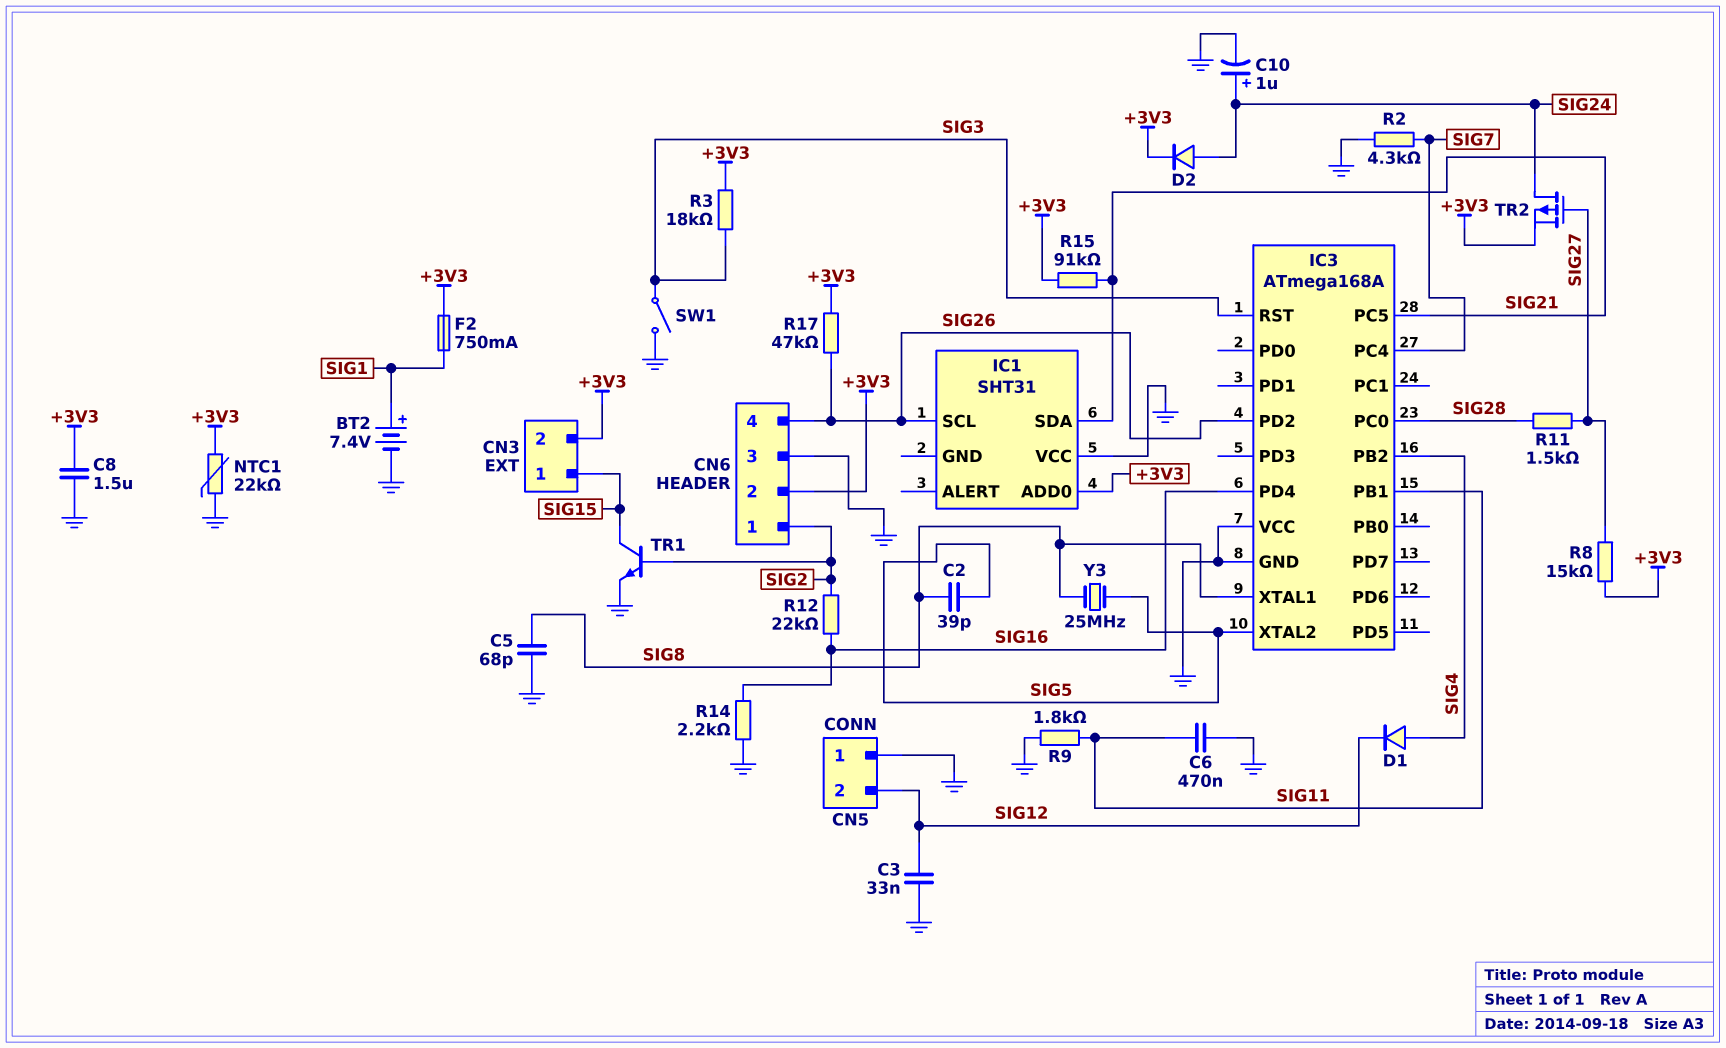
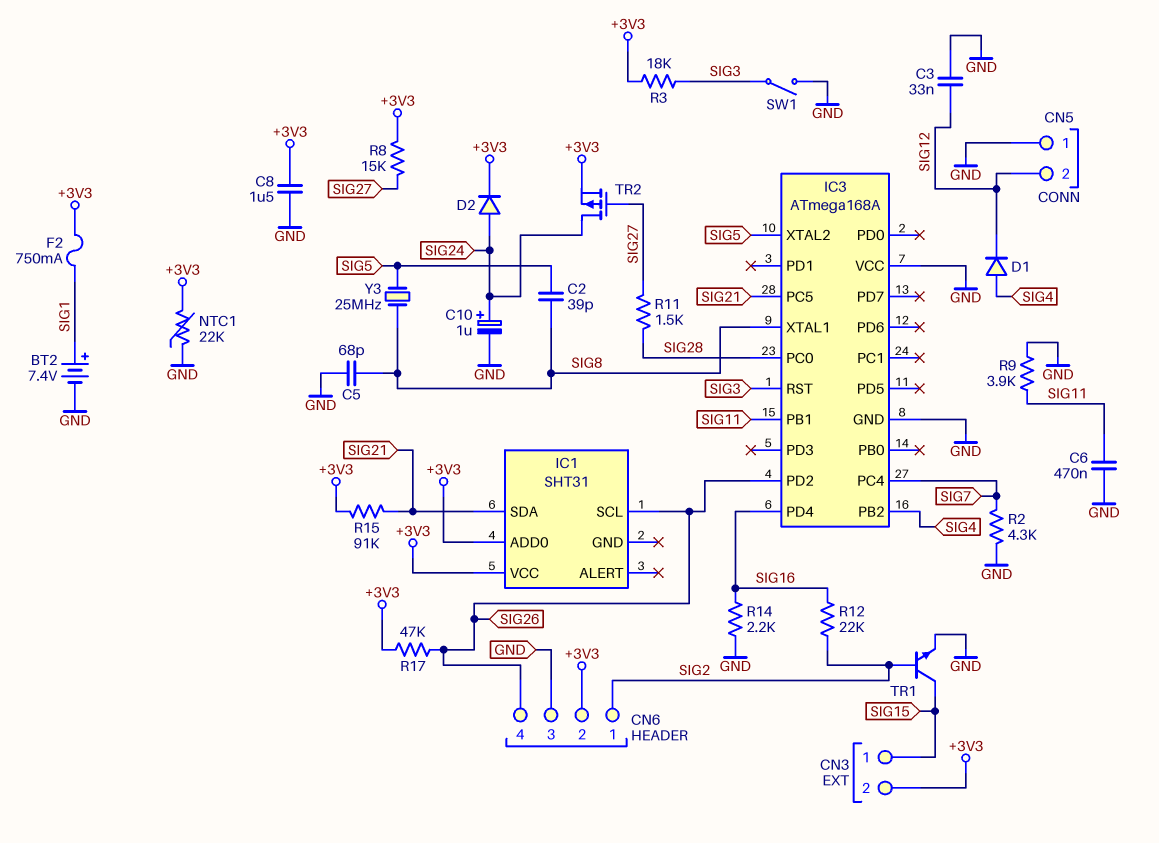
IC1 pin VCC: GND -> +3V3
R9: 1.8k (GND, SIG11) -> 3.9k (GND, SIG11)

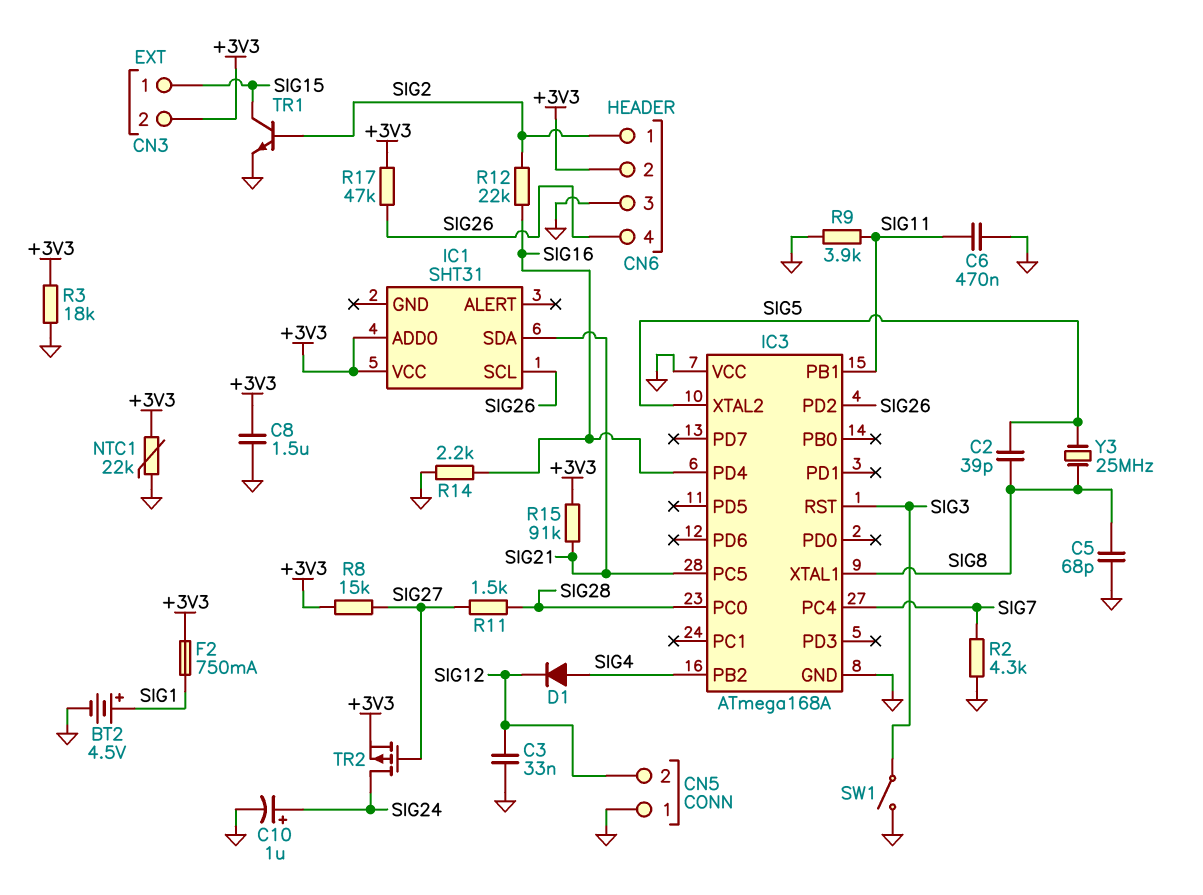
BT2: 7.4V (plus SIG1, minus GND) -> 4.5V (plus SIG1, minus GND)
D2: diode (A SIG24, K +3V3) -> none
R3: 18k (+3V3, SIG3) -> 18k (+3V3, GND)

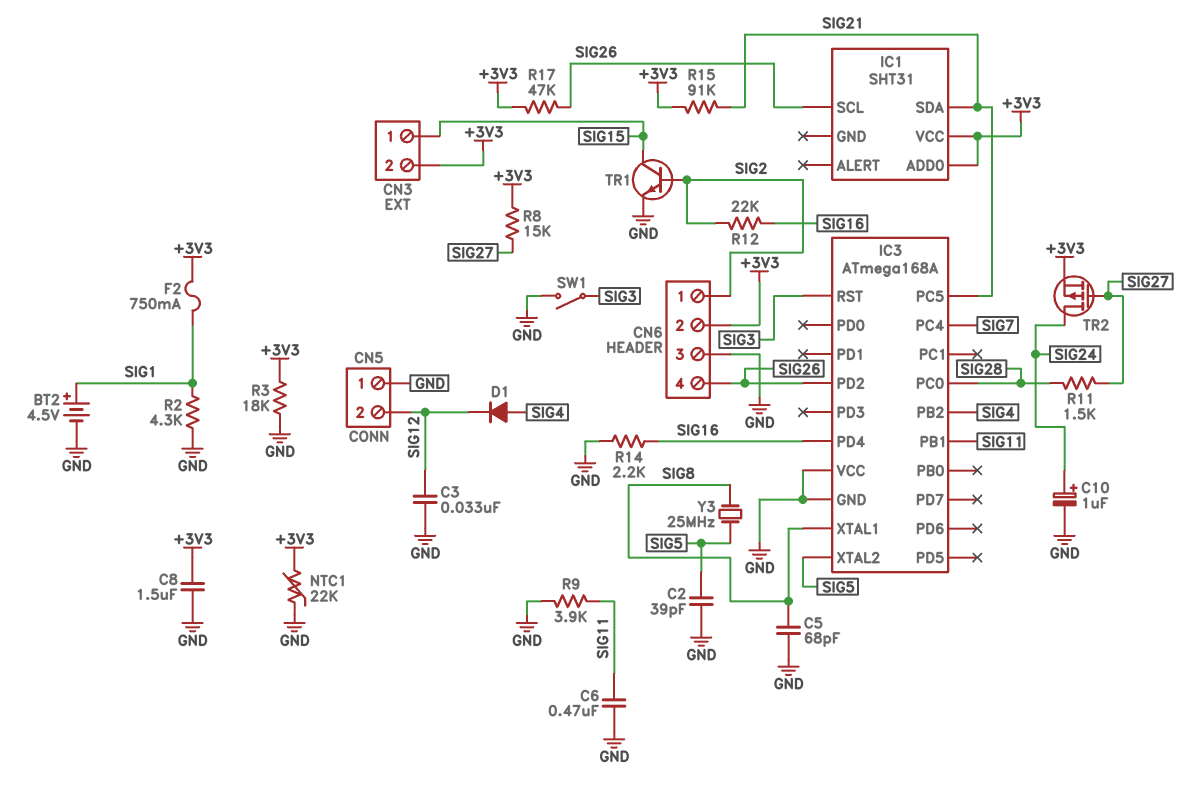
C2: 39pF (SIG5, SIG8) -> 39pF (GND, SIG5)
R2: 4.3k (GND, SIG7) -> 4.3k (GND, SIG1)

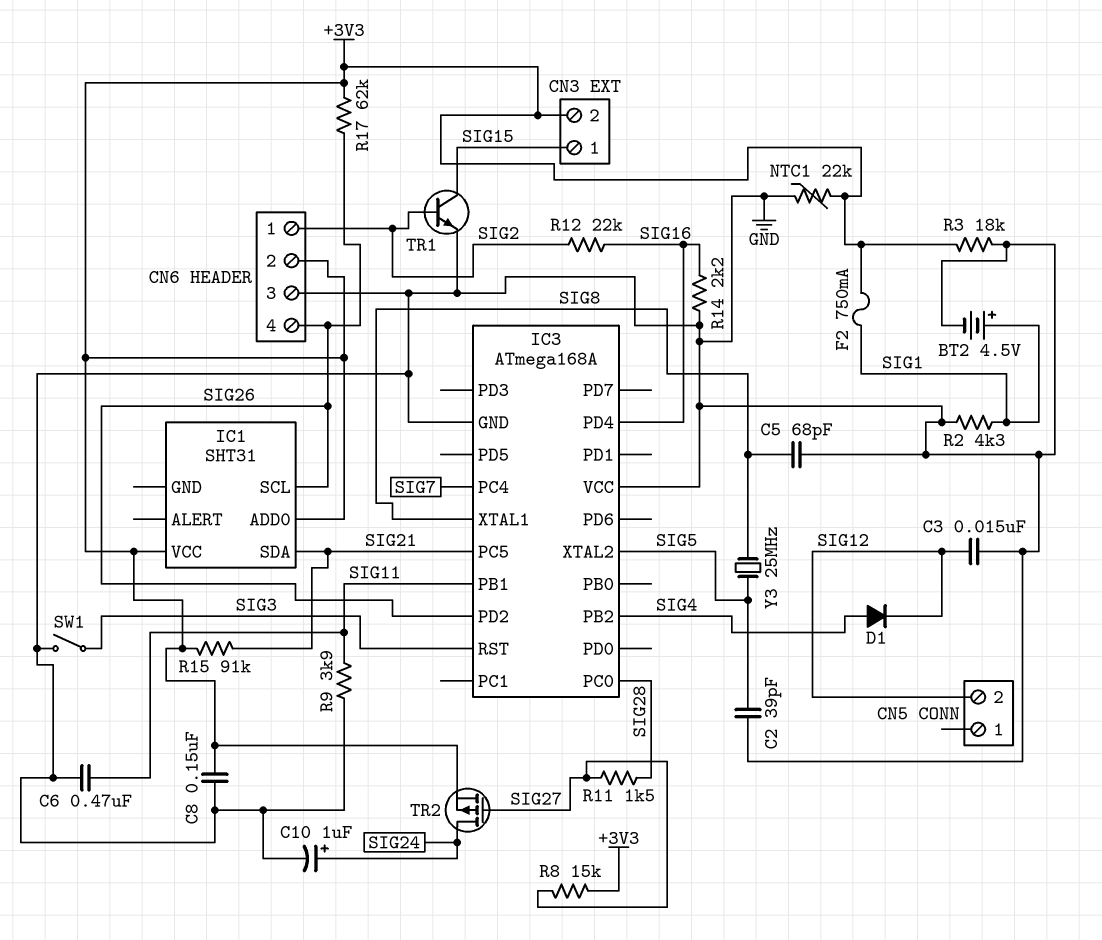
C3: 33nF (GND, SIG12) -> 15nF (GND, SIG12)
C8: 1.5uF (+3V3, GND) -> 150nF (+3V3, GND)
CN5 pin 1: GND -> none
R17: 47k (+3V3, SIG26) -> 62k (+3V3, SIG26)

